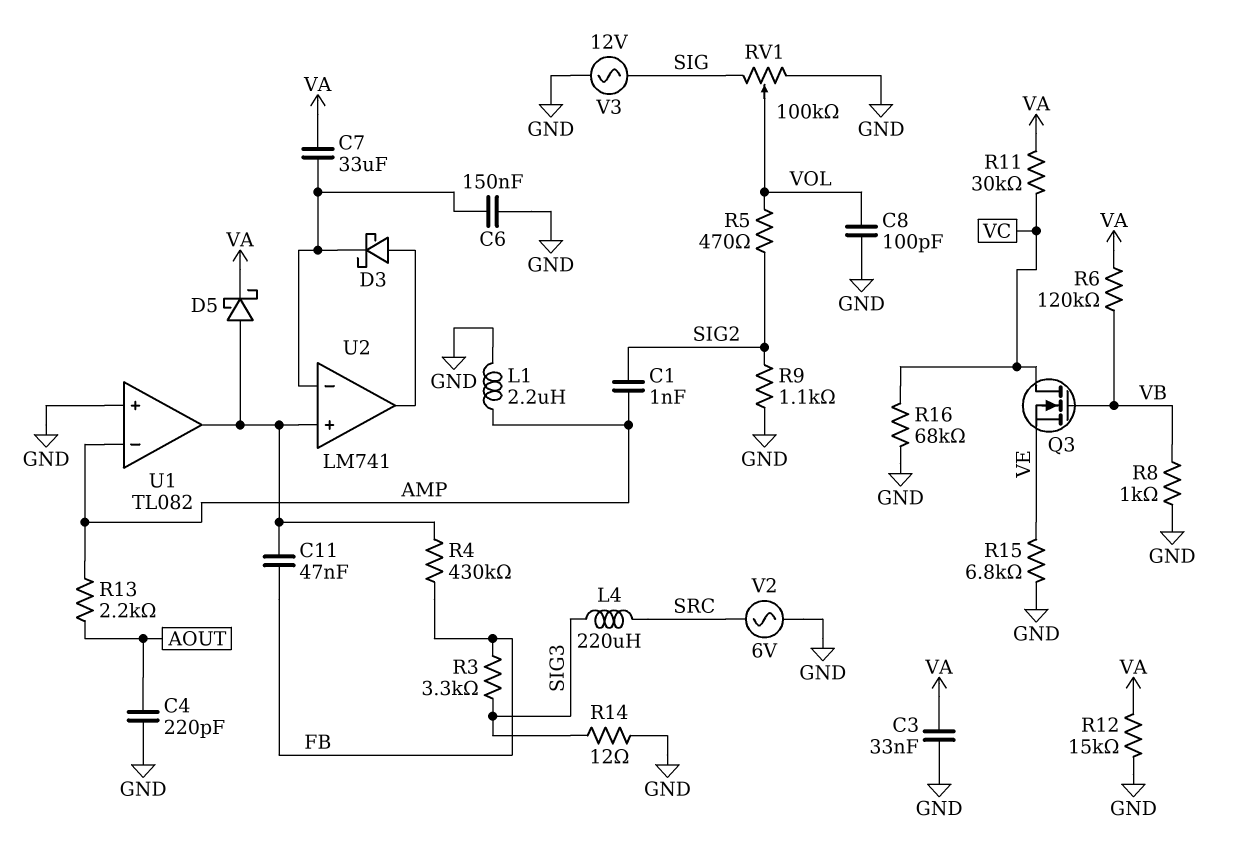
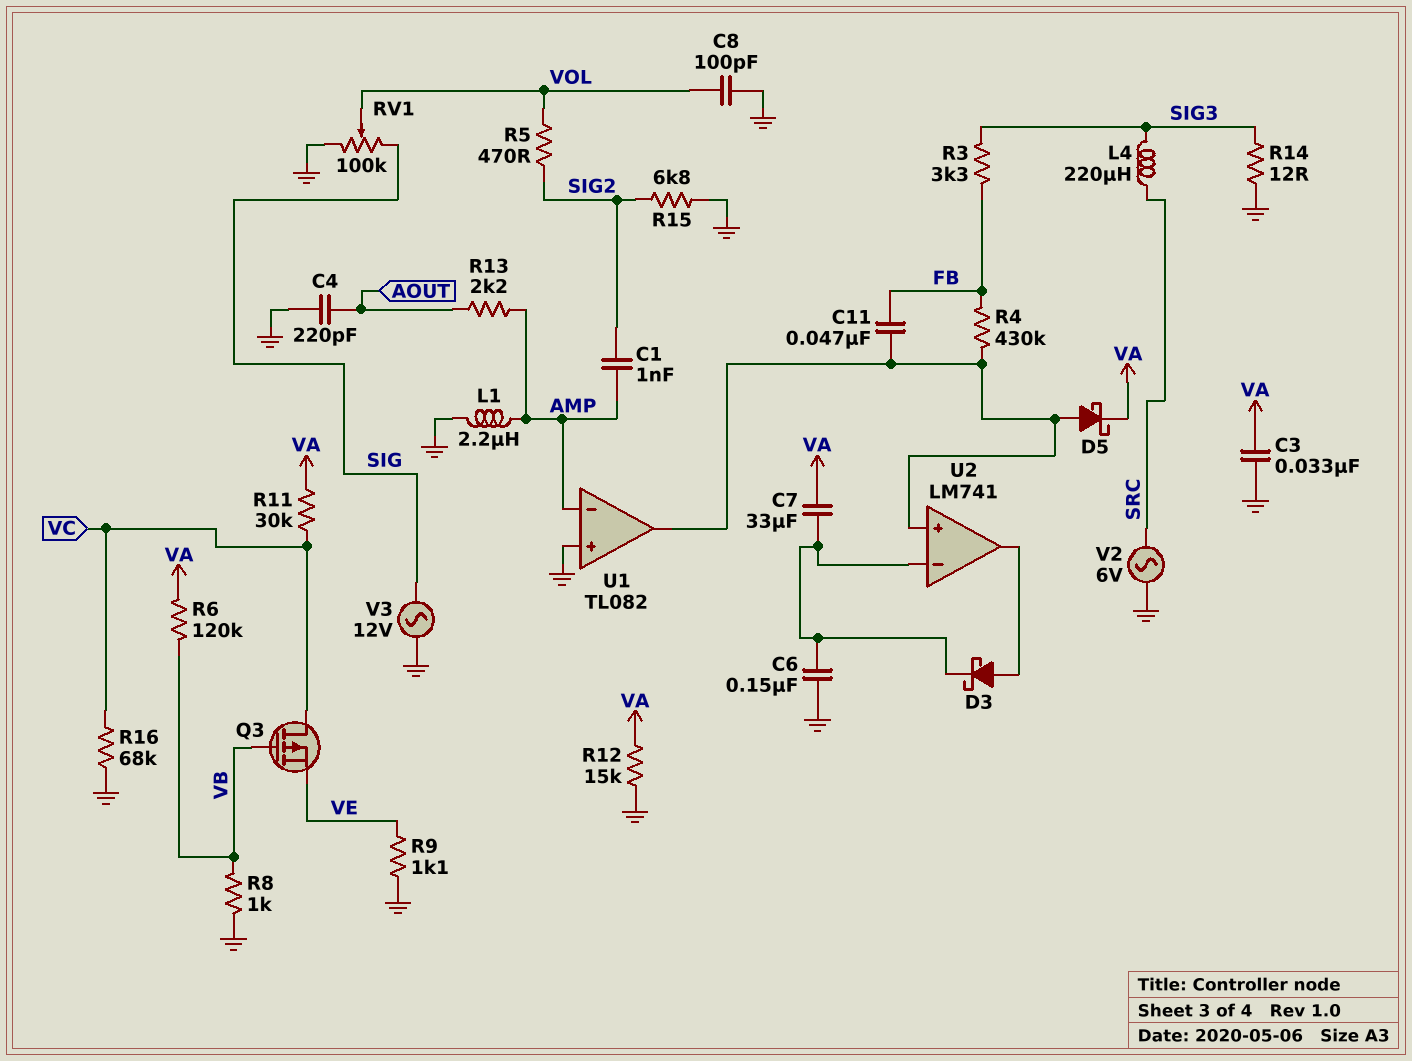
Q3: NMOS (G VB, D VC, S VE) -> PMOS (G VB, D VC, S VE)
R9: 1.1k (GND, SIG2) -> 1.1k (GND, VE)
R15: 6.8k (GND, VE) -> 6.8k (GND, SIG2)

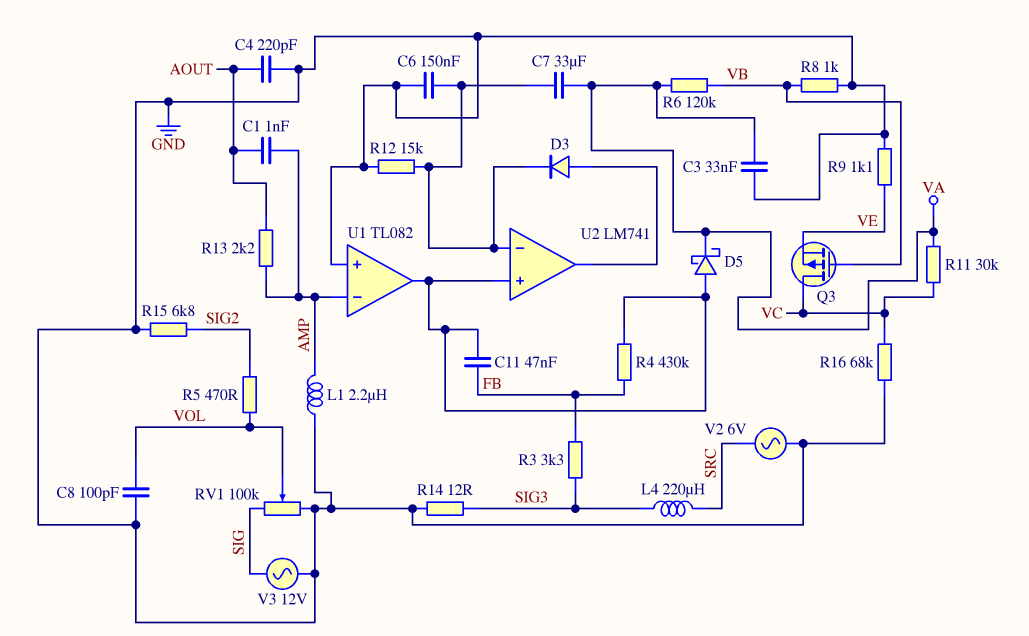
C1: 1nF (AMP, SIG2) -> 1nF (AMP, AOUT)
D3: schottky (A U2/out, K U2/in-) -> diode (A U2/out, K U2/in-)
R12: 15k (GND, VA) -> 15k (GND, U2/in-)

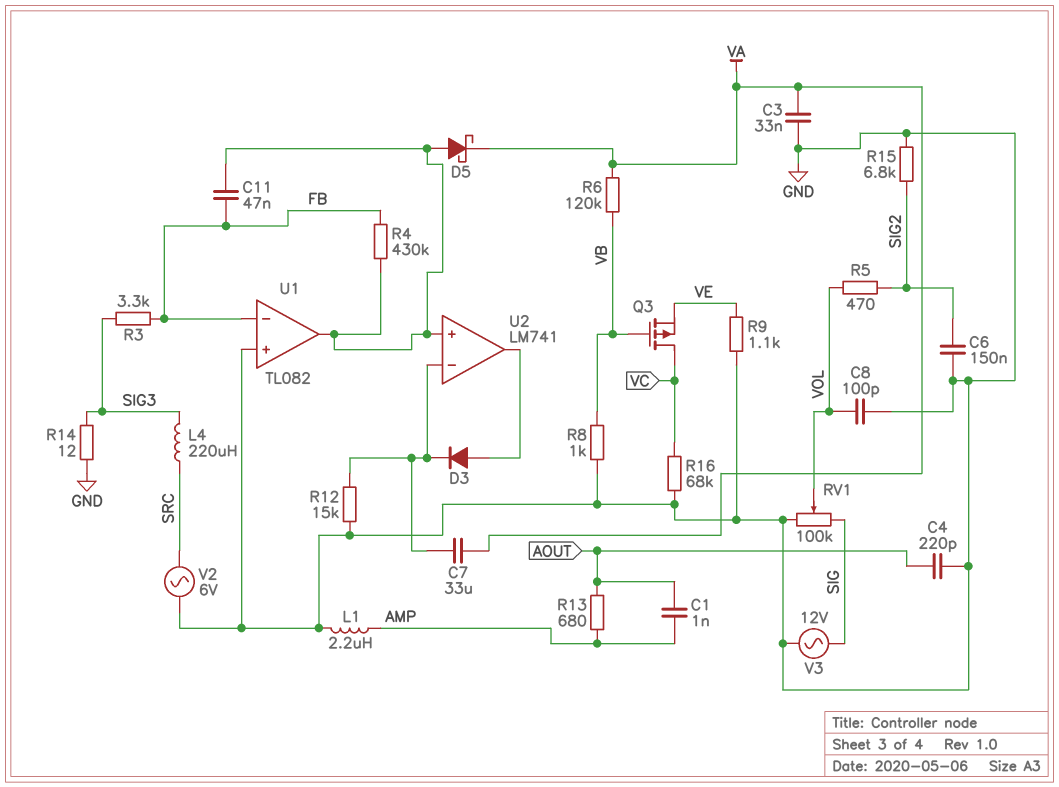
C6: 150nF (GND, U2/in-) -> 150nF (GND, SIG2)
R11: 30k (VA, VC) -> none
R13: 2.2k (AMP, AOUT) -> 680 (AMP, AOUT)
U1 pin in-: AMP -> FB

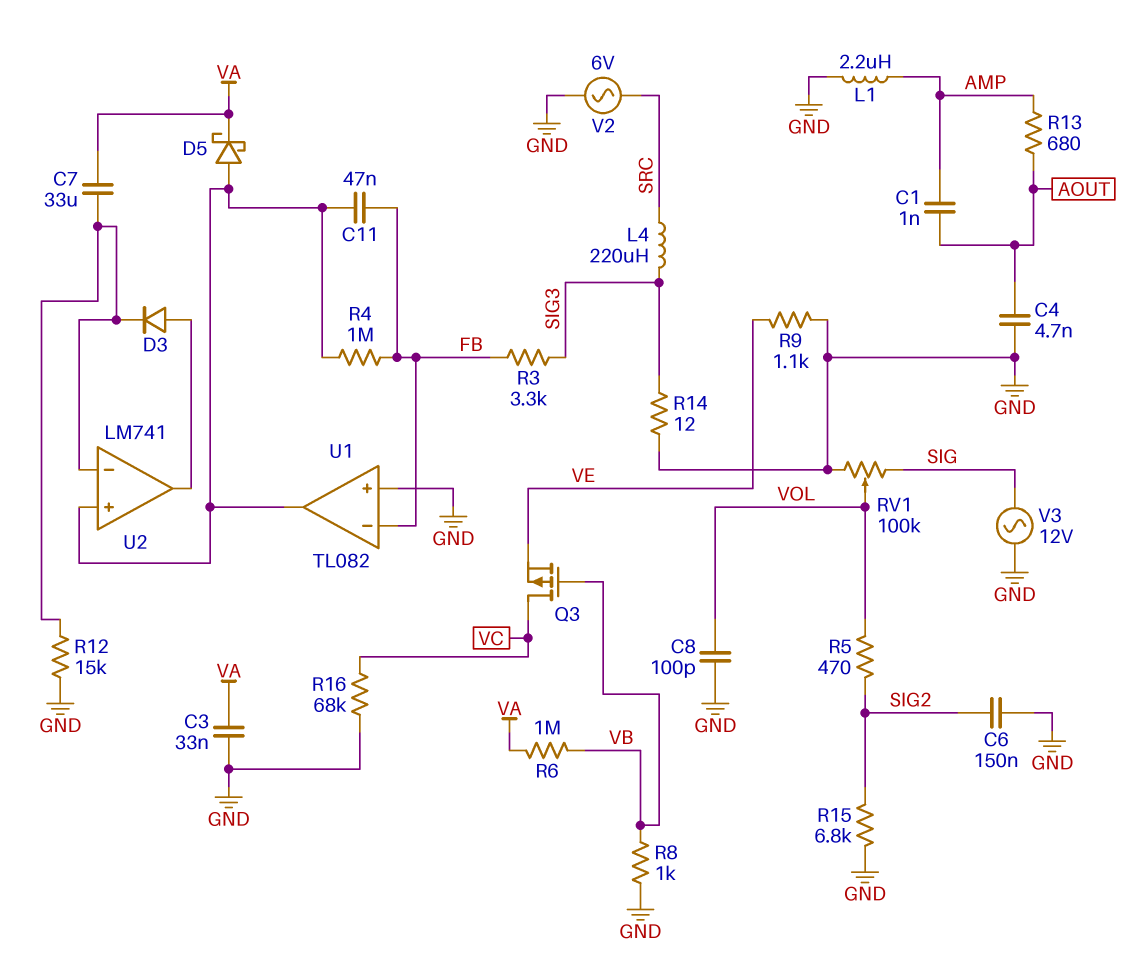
C4: 220pF (AOUT, GND) -> 4.7nF (AOUT, GND)
R4: 430k (FB, U1/out) -> 1M (FB, U1/out)
R6: 120k (VA, VB) -> 1M (VA, VB)

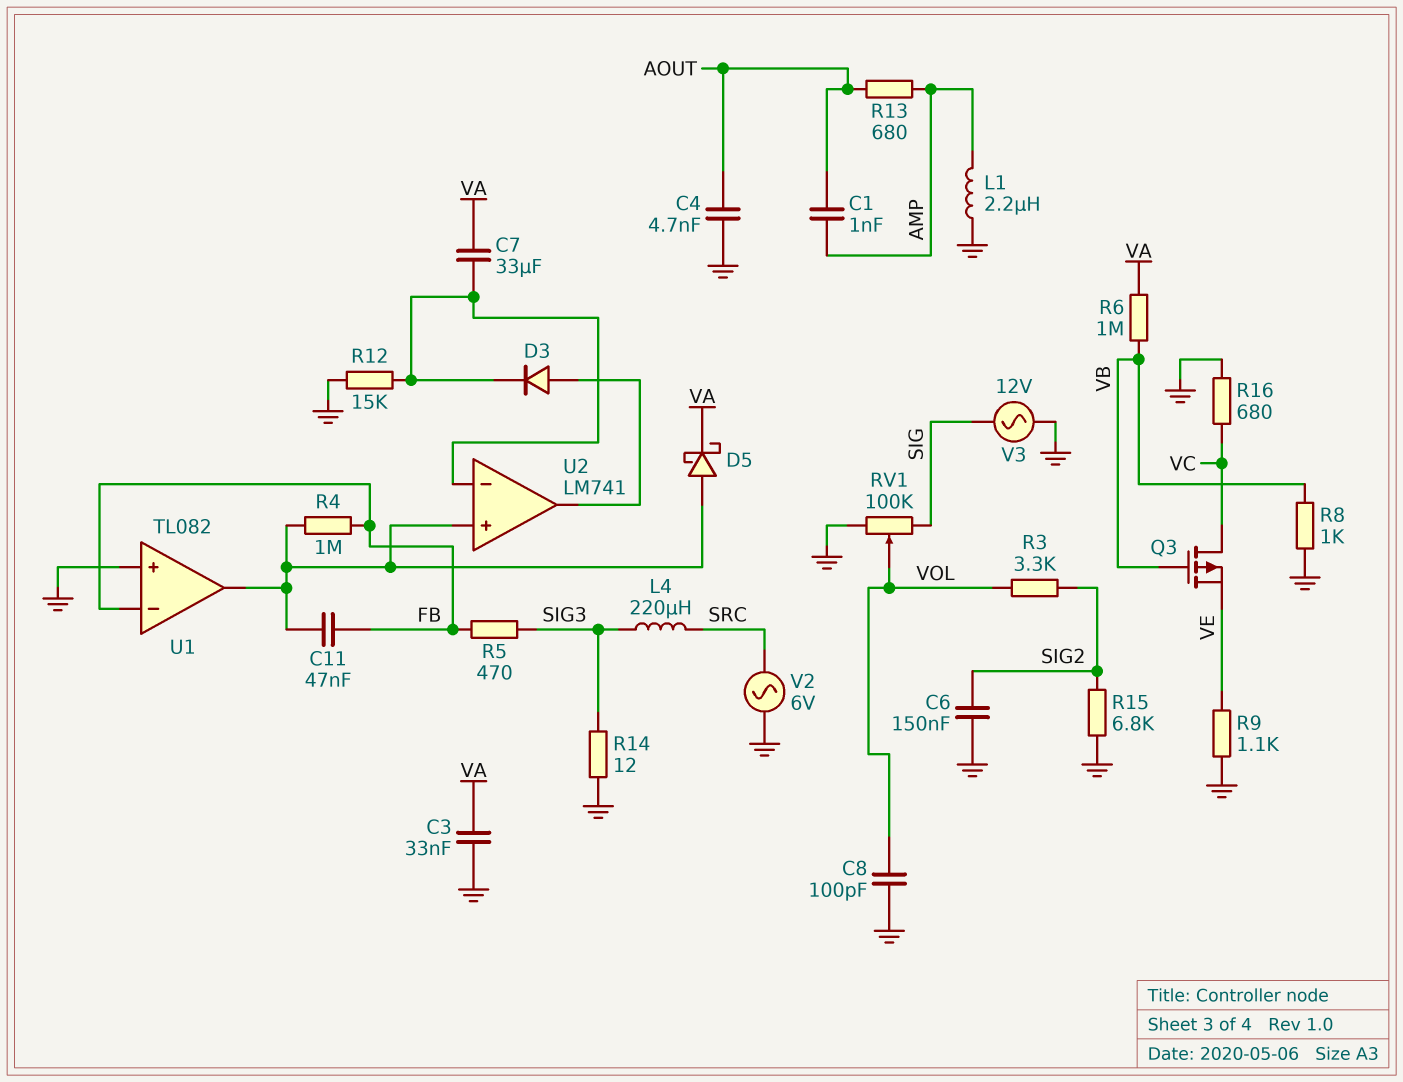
R3: 3.3k (FB, SIG3) -> 3.3k (SIG2, VOL)
R5: 470 (SIG2, VOL) -> 470 (FB, SIG3)
R16: 68k (GND, VC) -> 680 (GND, VC)

